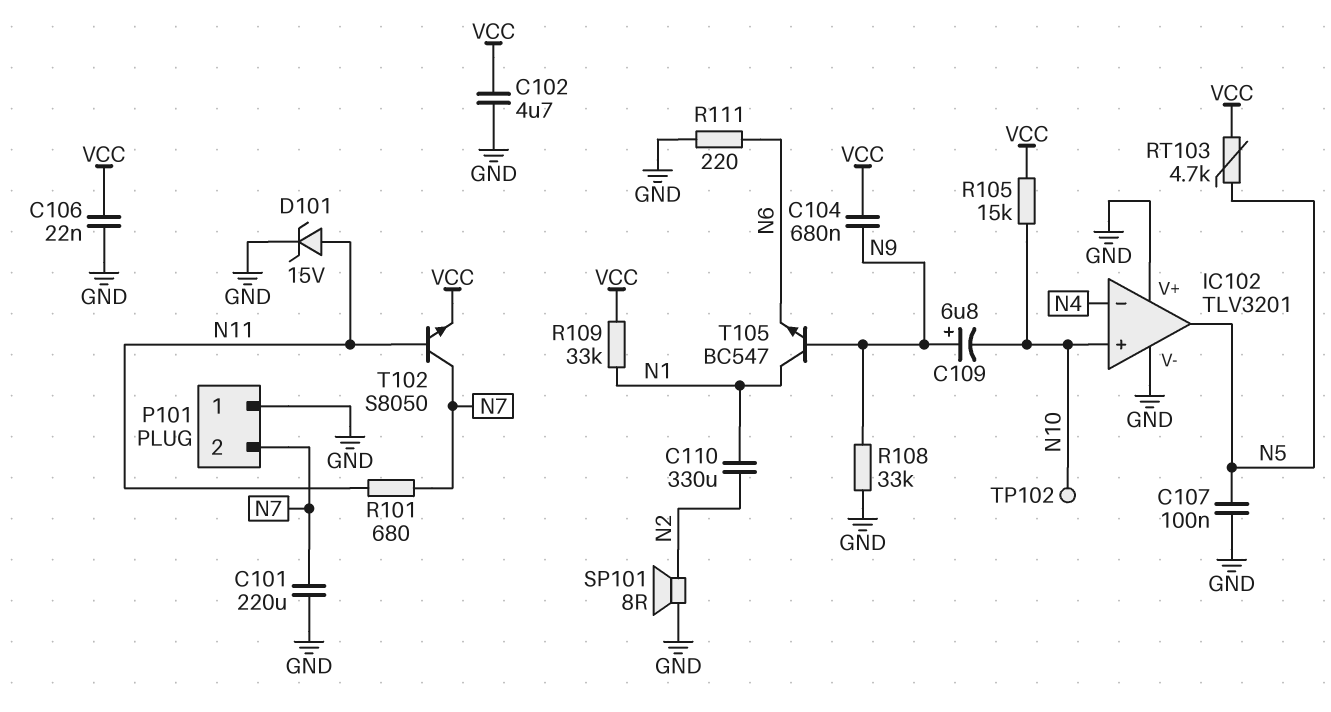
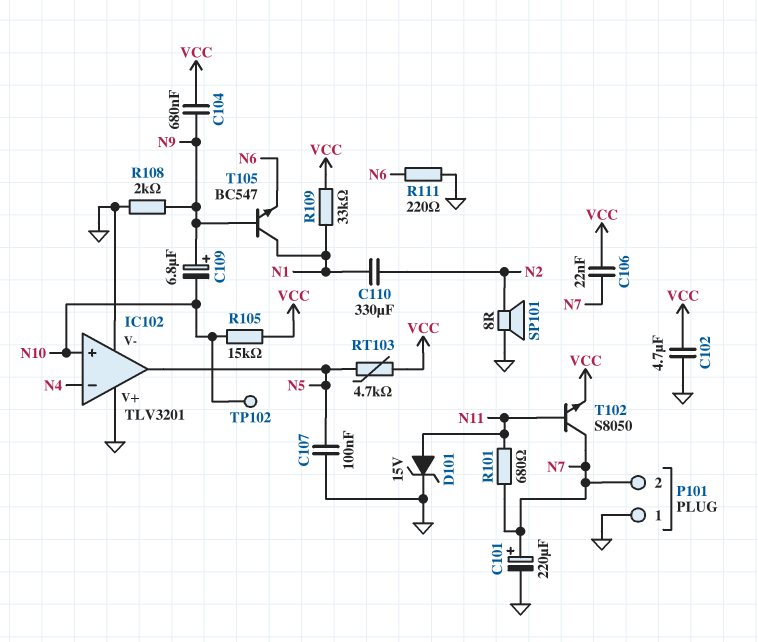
C101: 220uF (GND, N7) -> 220uF (plus N7, minus GND)
C106: 22nF (GND, VCC) -> 22nF (N7, VCC)
R108: 33k (GND, N9) -> 2k (GND, N9)

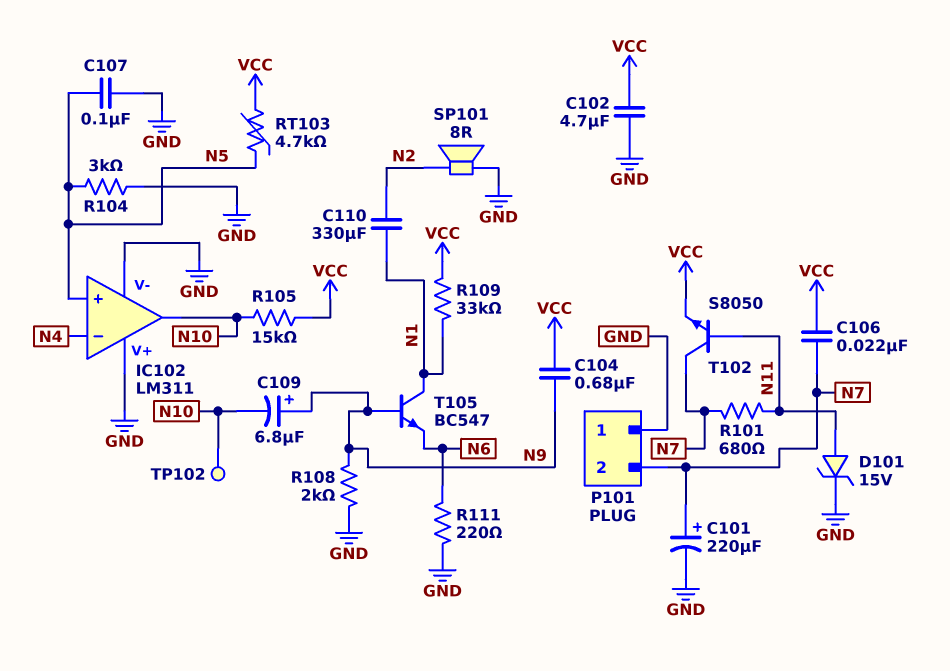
IC102: TLV3201 -> LM311
IC102 pin in+: N10 -> N5
IC102 pin out: N5 -> N10
R104: none -> 3k (GND, N5)

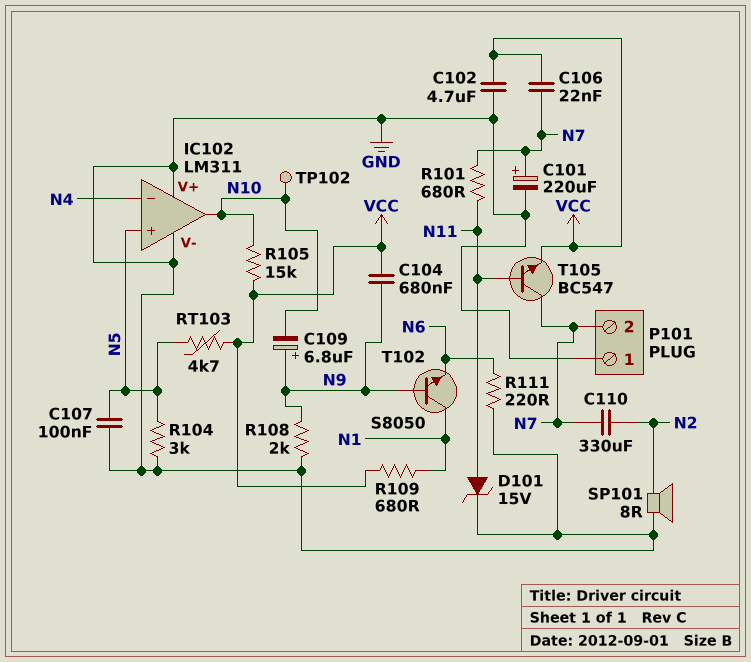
C110: 330uF (N1, N2) -> 330uF (N2, N7)
R109: 33k (N1, VCC) -> 680 (N1, VCC)
T102: NPN S8050 (B N11, C N7, E VCC) -> NPN S8050 (B N9, C N1, E N6)
T105: NPN BC547 (B N9, C N1, E N6) -> NPN BC547 (B N11, C N7, E VCC)

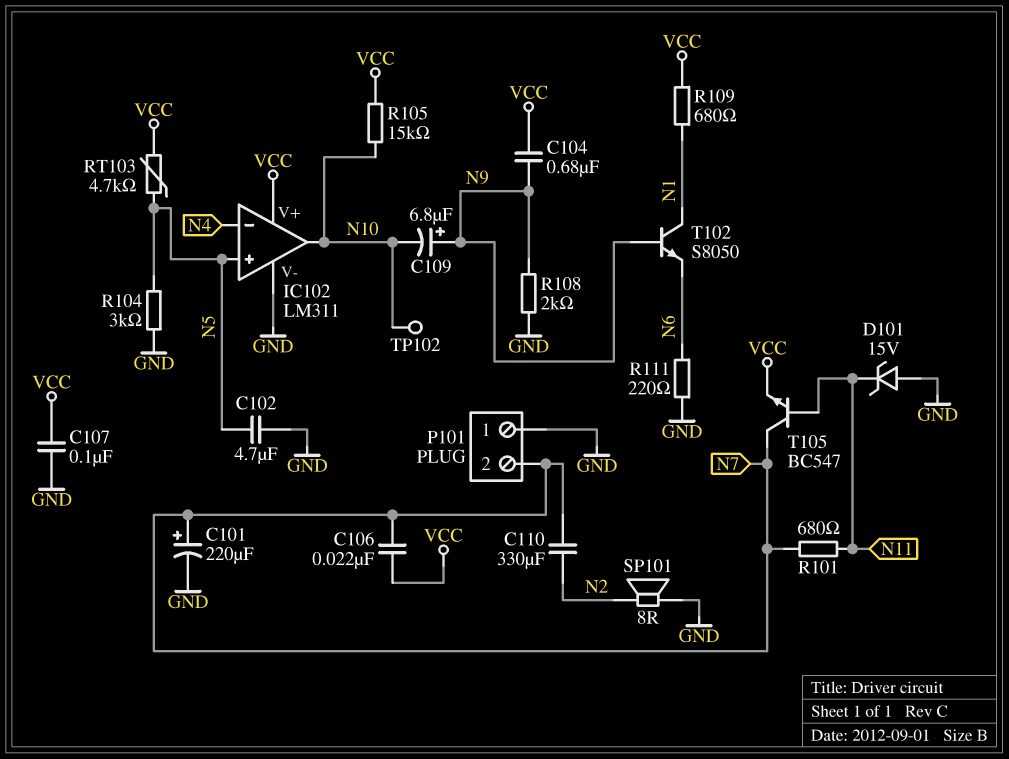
C102: 4.7uF (GND, VCC) -> 4.7uF (GND, N5)
C107: 100nF (GND, N5) -> 100nF (GND, VCC)
D101: zener 15V (A N11, K GND) -> zener 15V (A GND, K N11)
IC102 pin V+: GND -> VCC

